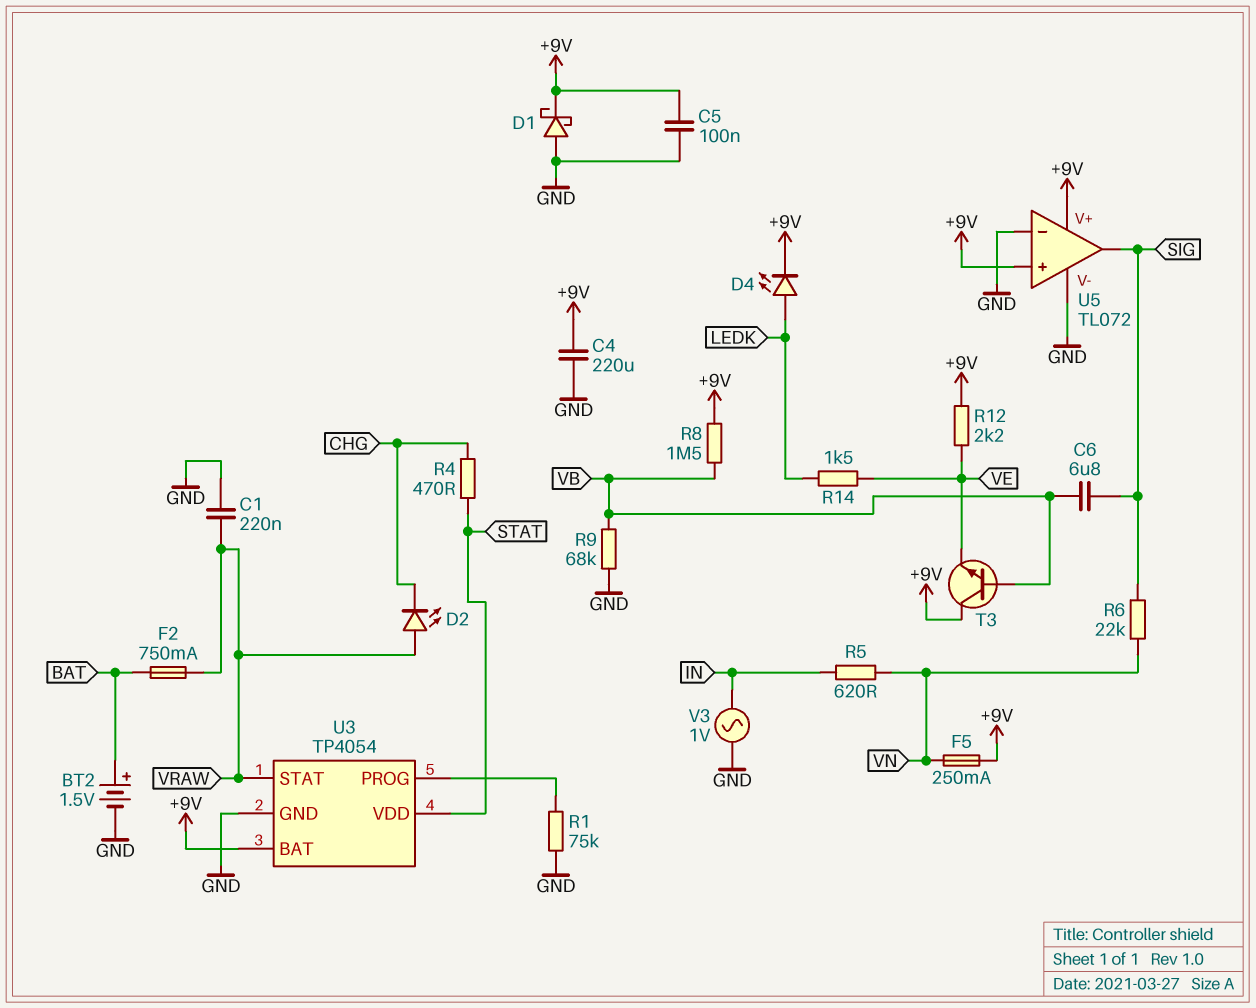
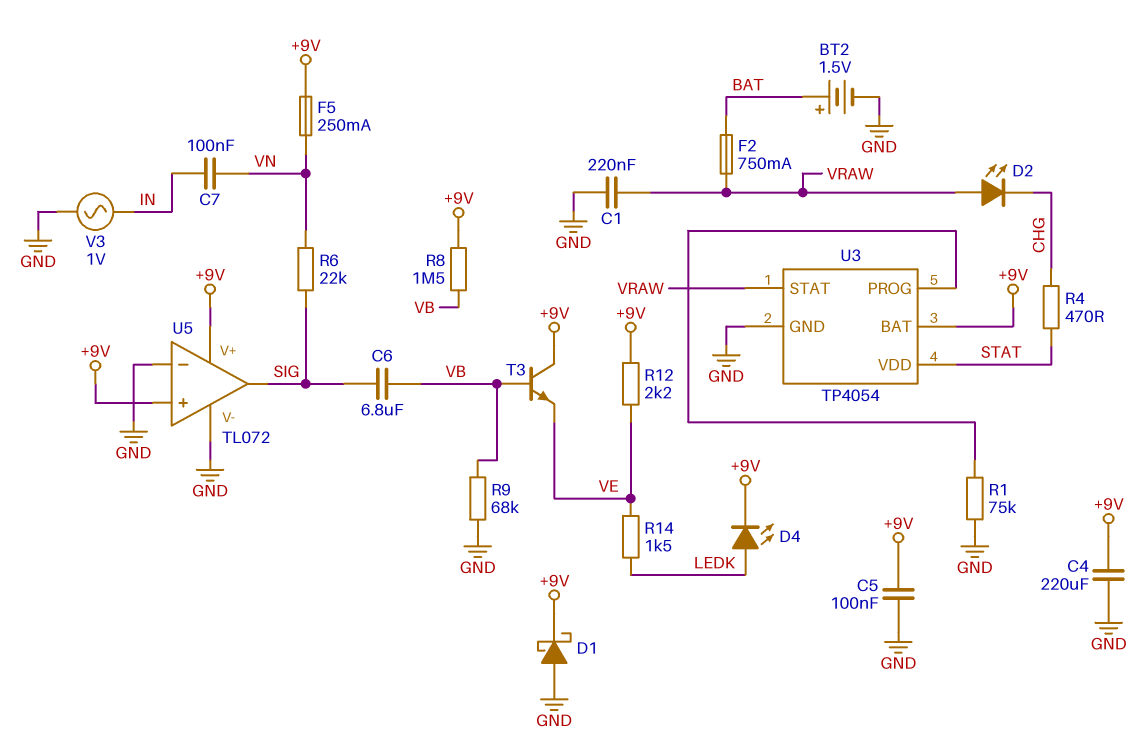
C7: none -> 100nF (IN, VN)
R5: 620 (IN, VN) -> none

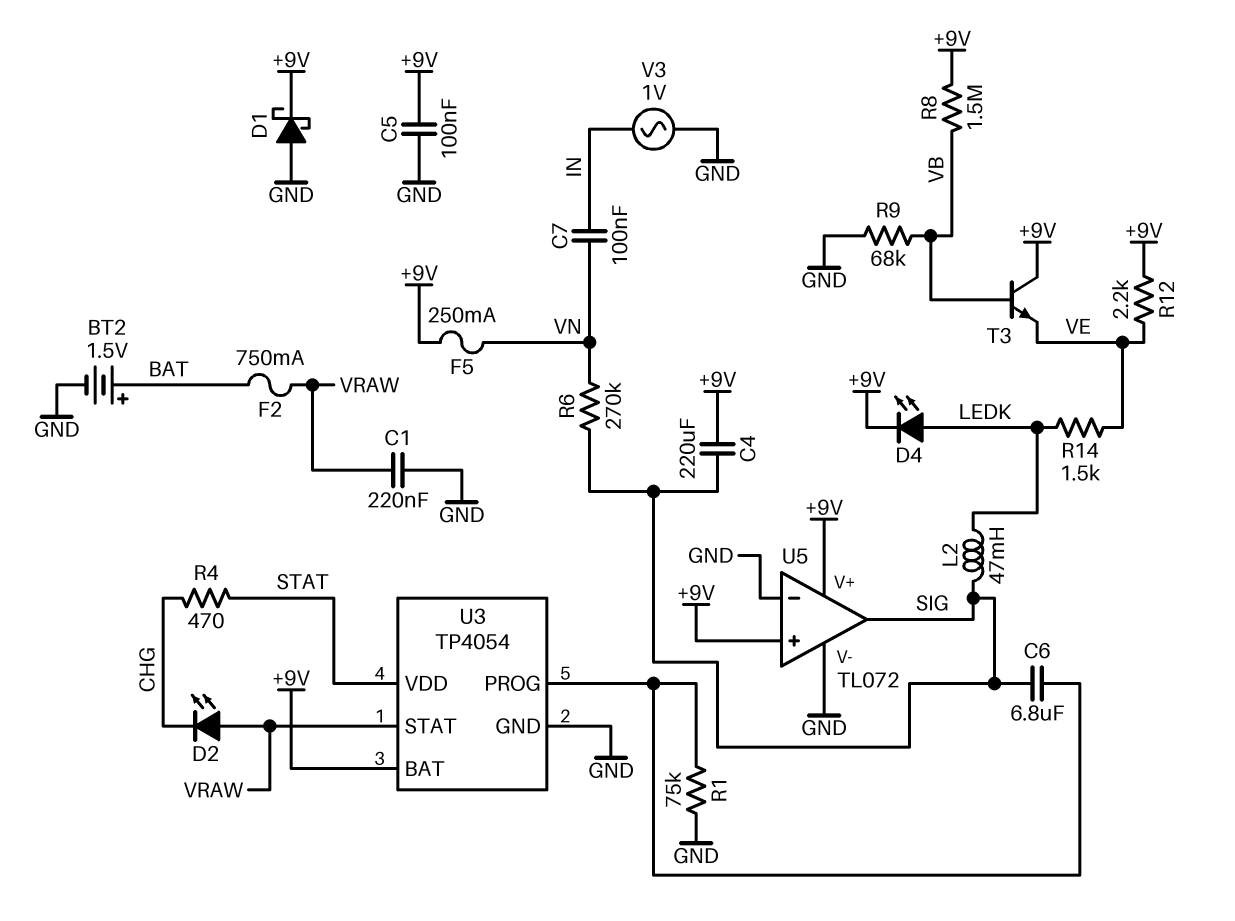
C4: 220uF (+9V, GND) -> 220uF (+9V, SIG)
C6: 6.8uF (SIG, VB) -> 6.8uF (SIG, U3/PROG)
L2: none -> 47mH (LEDK, SIG)
R6: 22k (SIG, VN) -> 270k (SIG, VN)

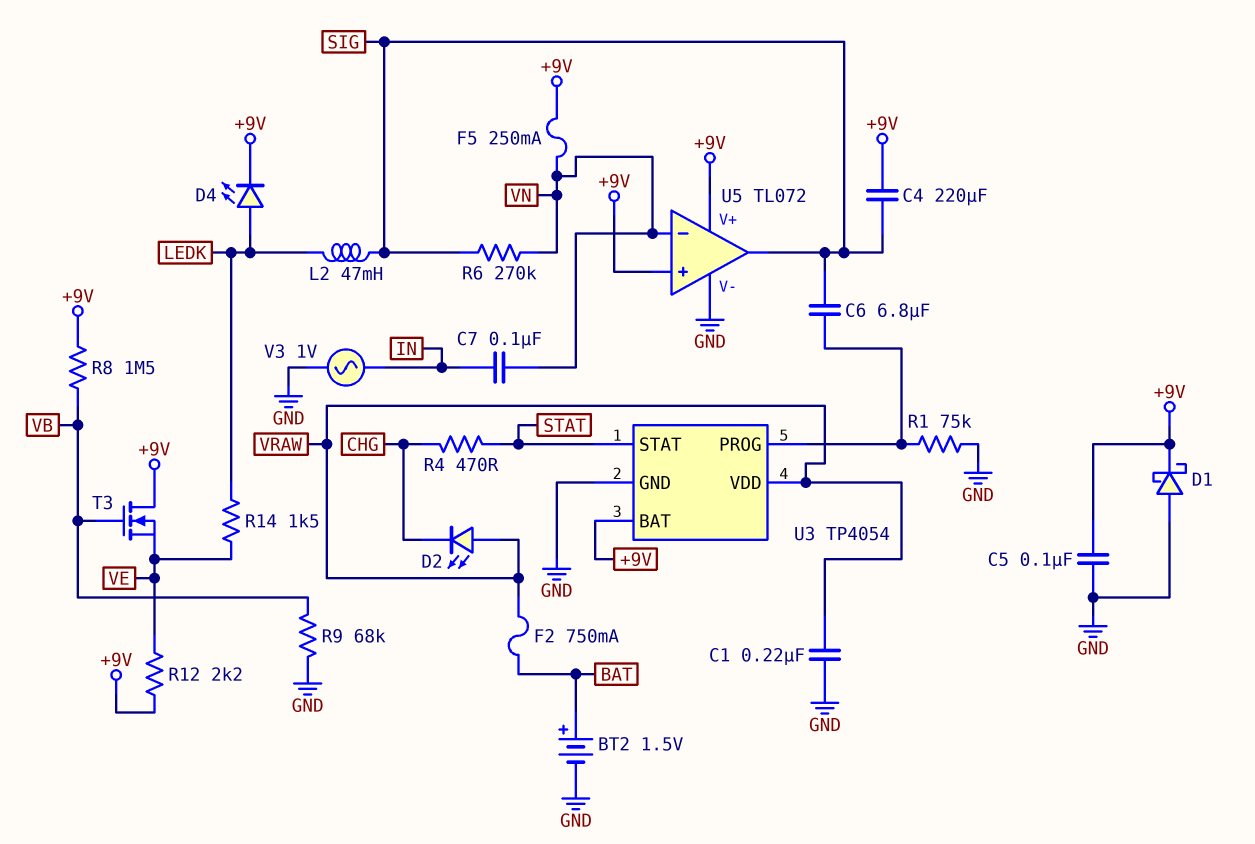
T3: NPN (B VB, C +9V, E VE) -> NMOS (G VB, D +9V, S VE)
U3 pin STAT: VRAW -> STAT
U3 pin VDD: STAT -> VRAW
U5 pin in-: GND -> VN

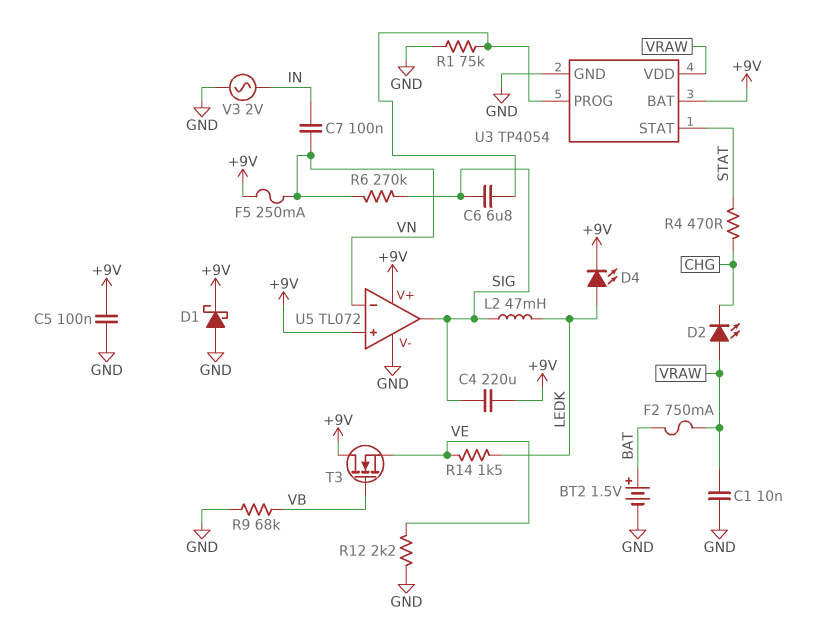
C1: 220nF (GND, VRAW) -> 10nF (GND, VRAW)
R8: 1.5M (+9V, VB) -> none
R12: 2.2k (+9V, VE) -> 2.2k (GND, VE)
V3: AC 1V (GND, IN) -> AC 2V (GND, IN)

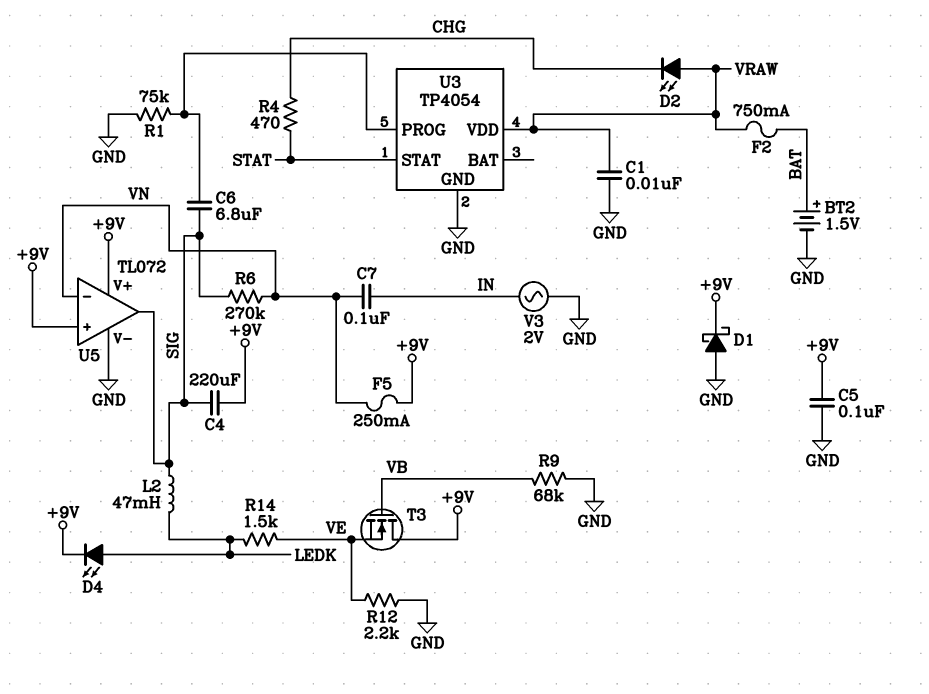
U3 pin BAT: +9V -> none

